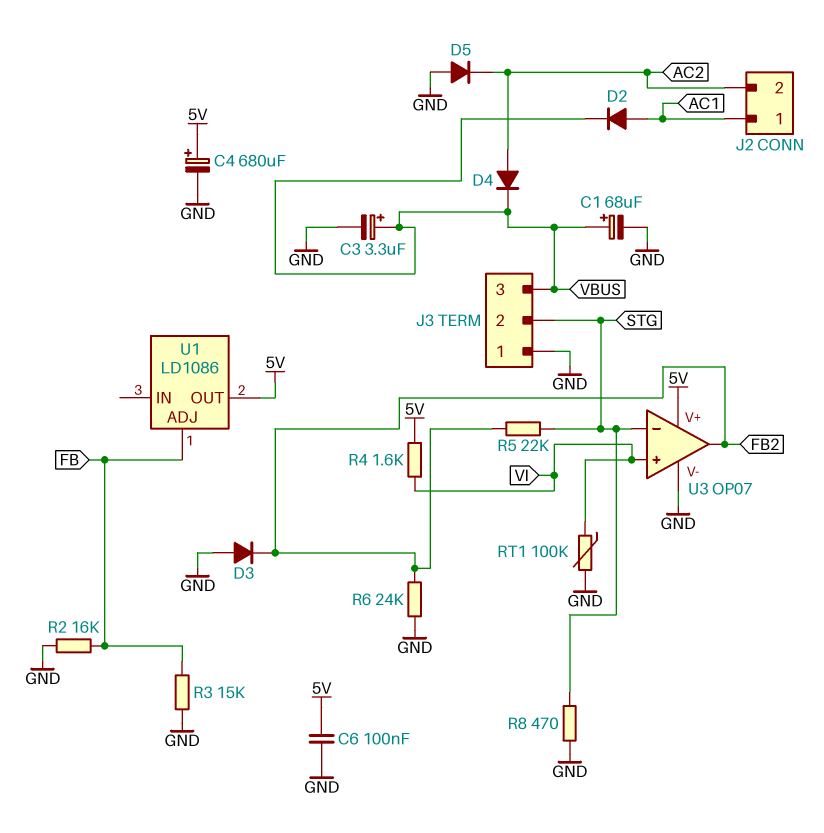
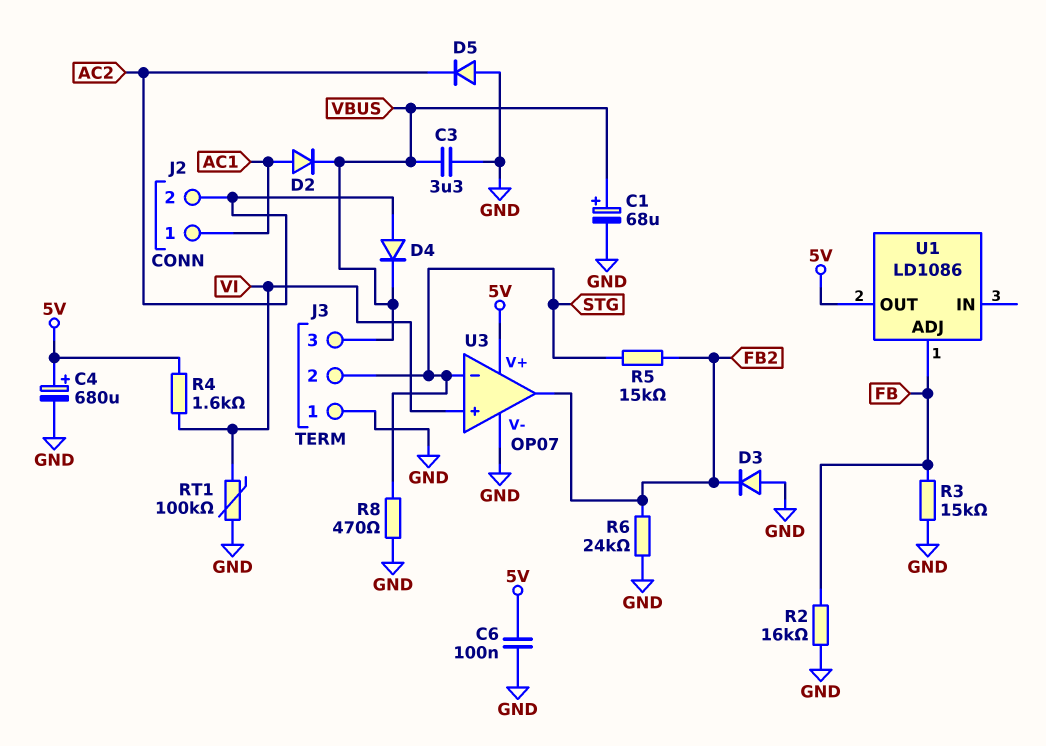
C3: 3.3uF (plus VBUS, minus GND) -> 3.3uF (GND, VBUS)
R5: 22k (FB2, STG) -> 15k (FB2, STG)

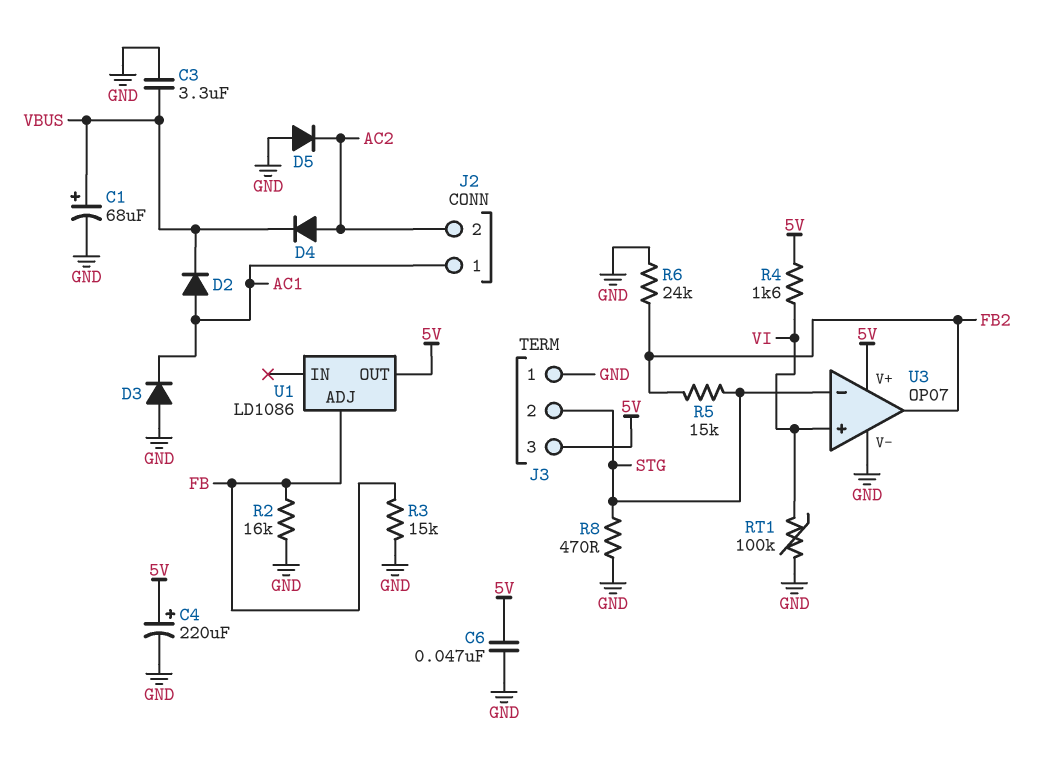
C4: 680uF (plus 5V, minus GND) -> 220uF (plus 5V, minus GND)
C6: 100nF (5V, GND) -> 47nF (5V, GND)
D3: diode (A GND, K FB2) -> diode (A GND, K AC1)
J3 pin 3: VBUS -> 5V

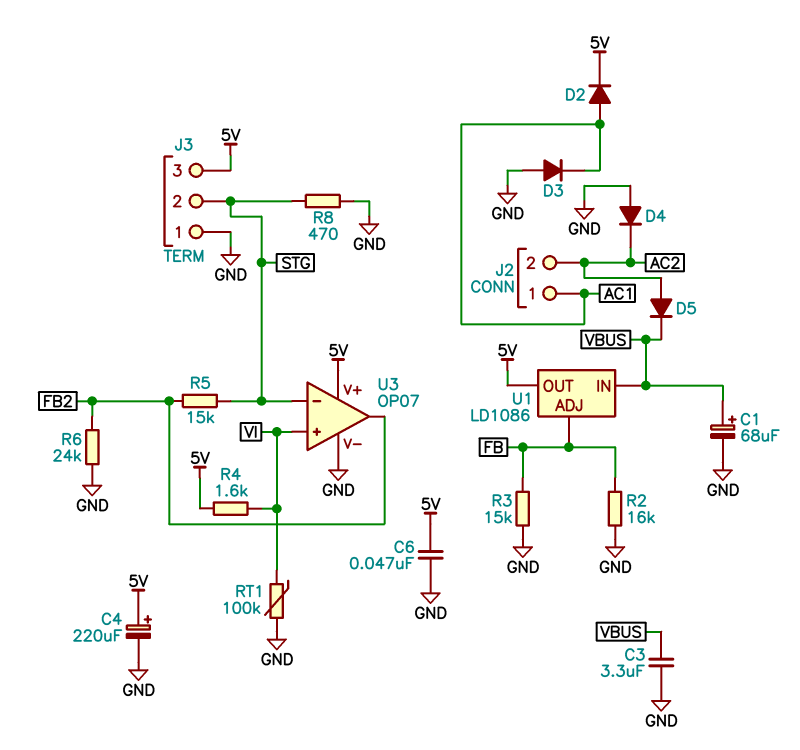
D2: diode (A AC1, K VBUS) -> diode (A AC1, K 5V)
D4: diode (A AC2, K VBUS) -> diode (A GND, K AC2)
D5: diode (A GND, K AC2) -> diode (A AC2, K VBUS)
U1 pin IN: none -> VBUS

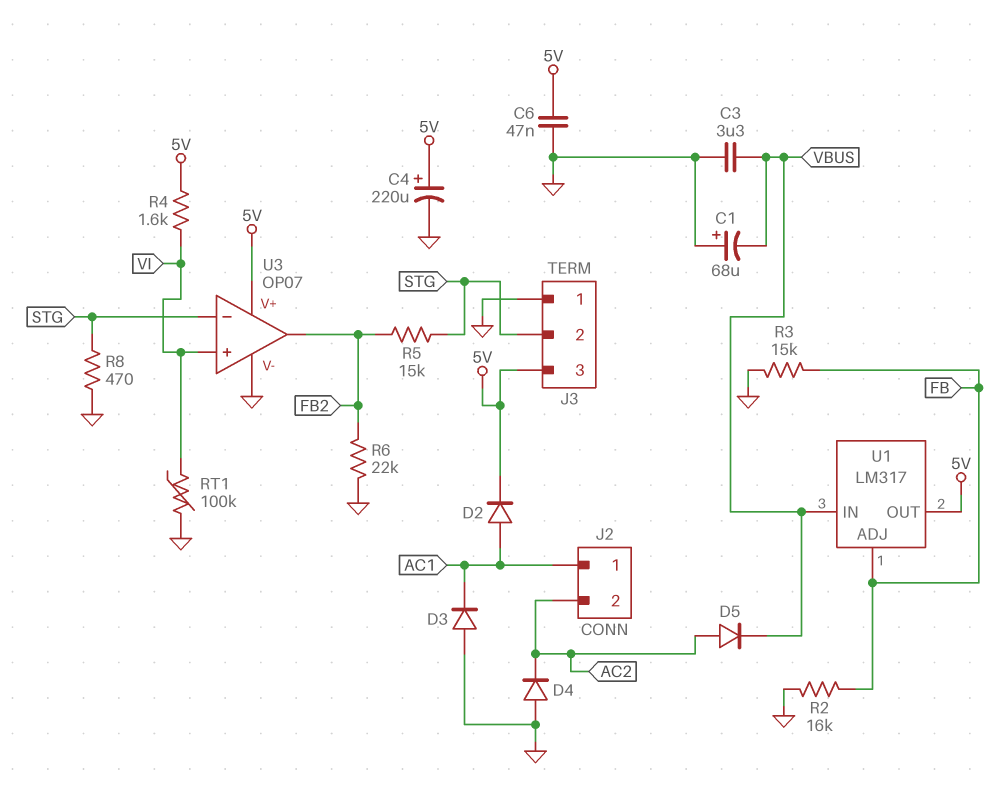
C1: 68uF (plus VBUS, minus GND) -> 68uF (plus GND, minus VBUS)
R6: 24k (FB2, GND) -> 22k (FB2, GND)
U1: LD1086 -> LM317

